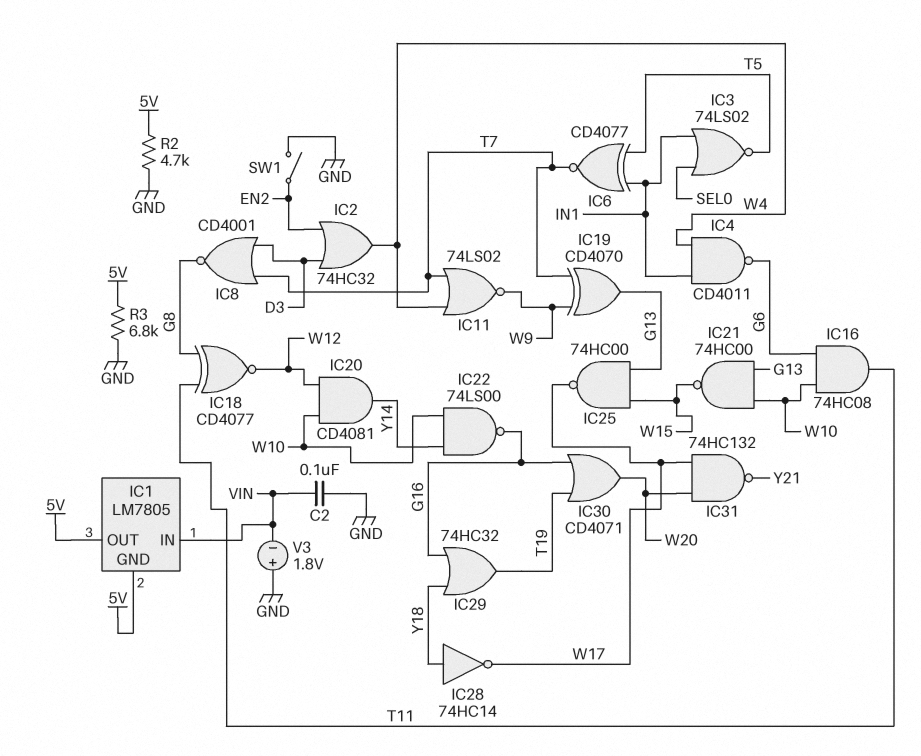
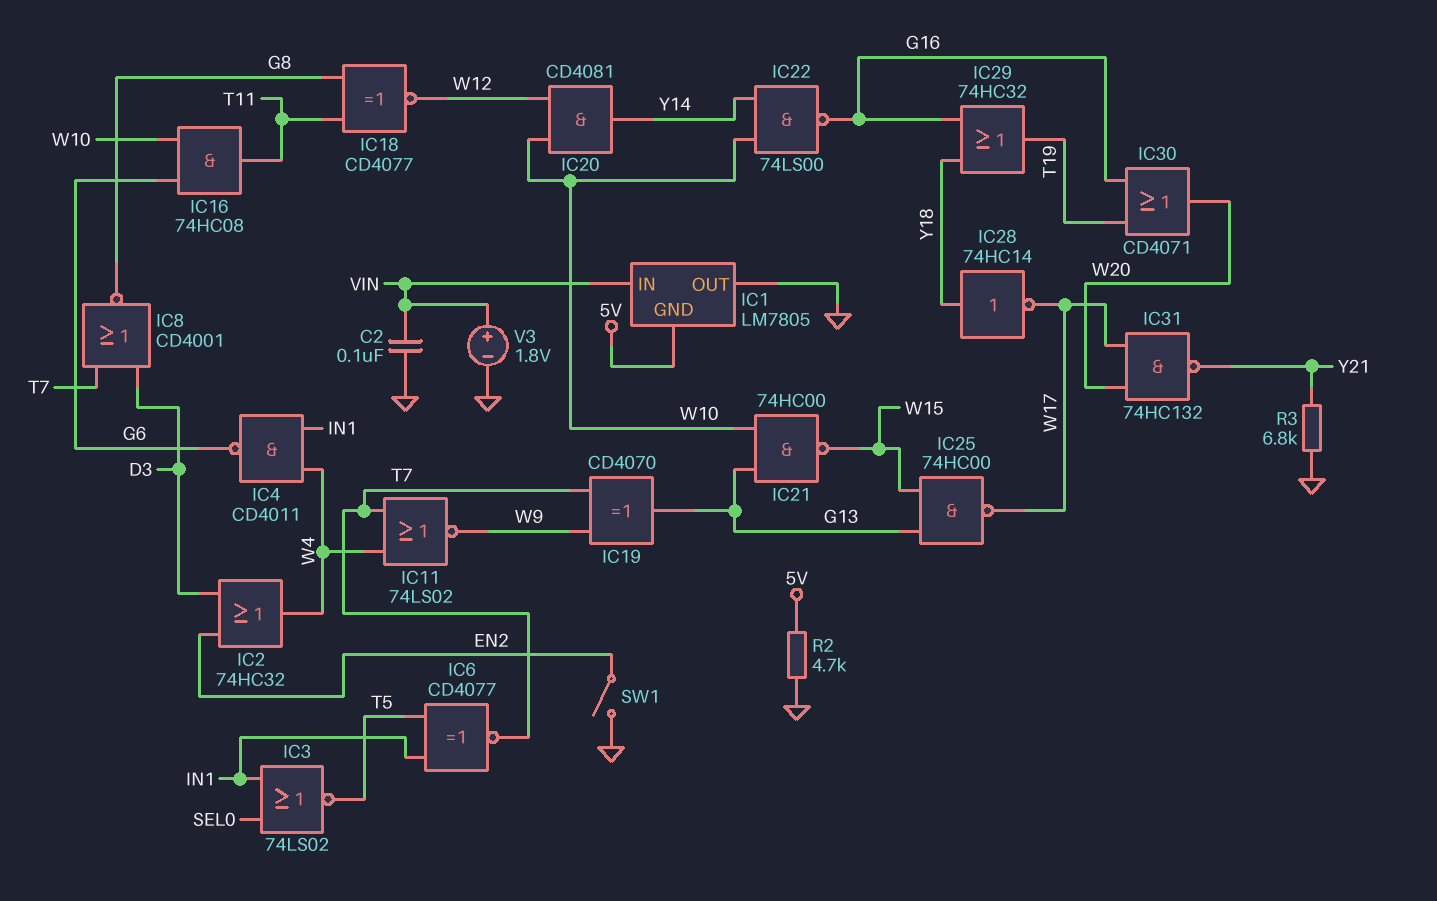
IC1 pin OUT: 5V -> GND
R3: 6.8k (5V, GND) -> 6.8k (GND, Y21)
V3: 1.8V (plus GND, minus VIN) -> 1.8V (plus VIN, minus GND)

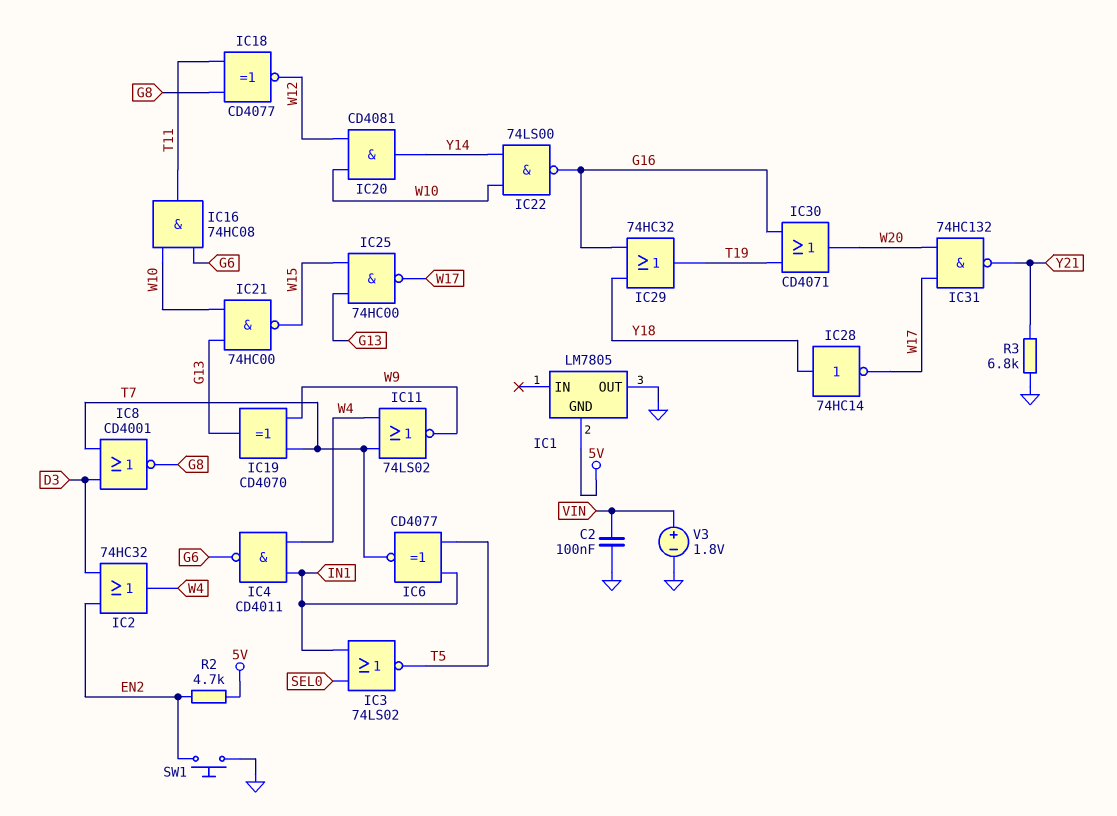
IC1 pin IN: VIN -> none
R2: 4.7k (5V, GND) -> 4.7k (5V, EN2)
SW1: switch (EN2, GND) -> button (EN2, GND)

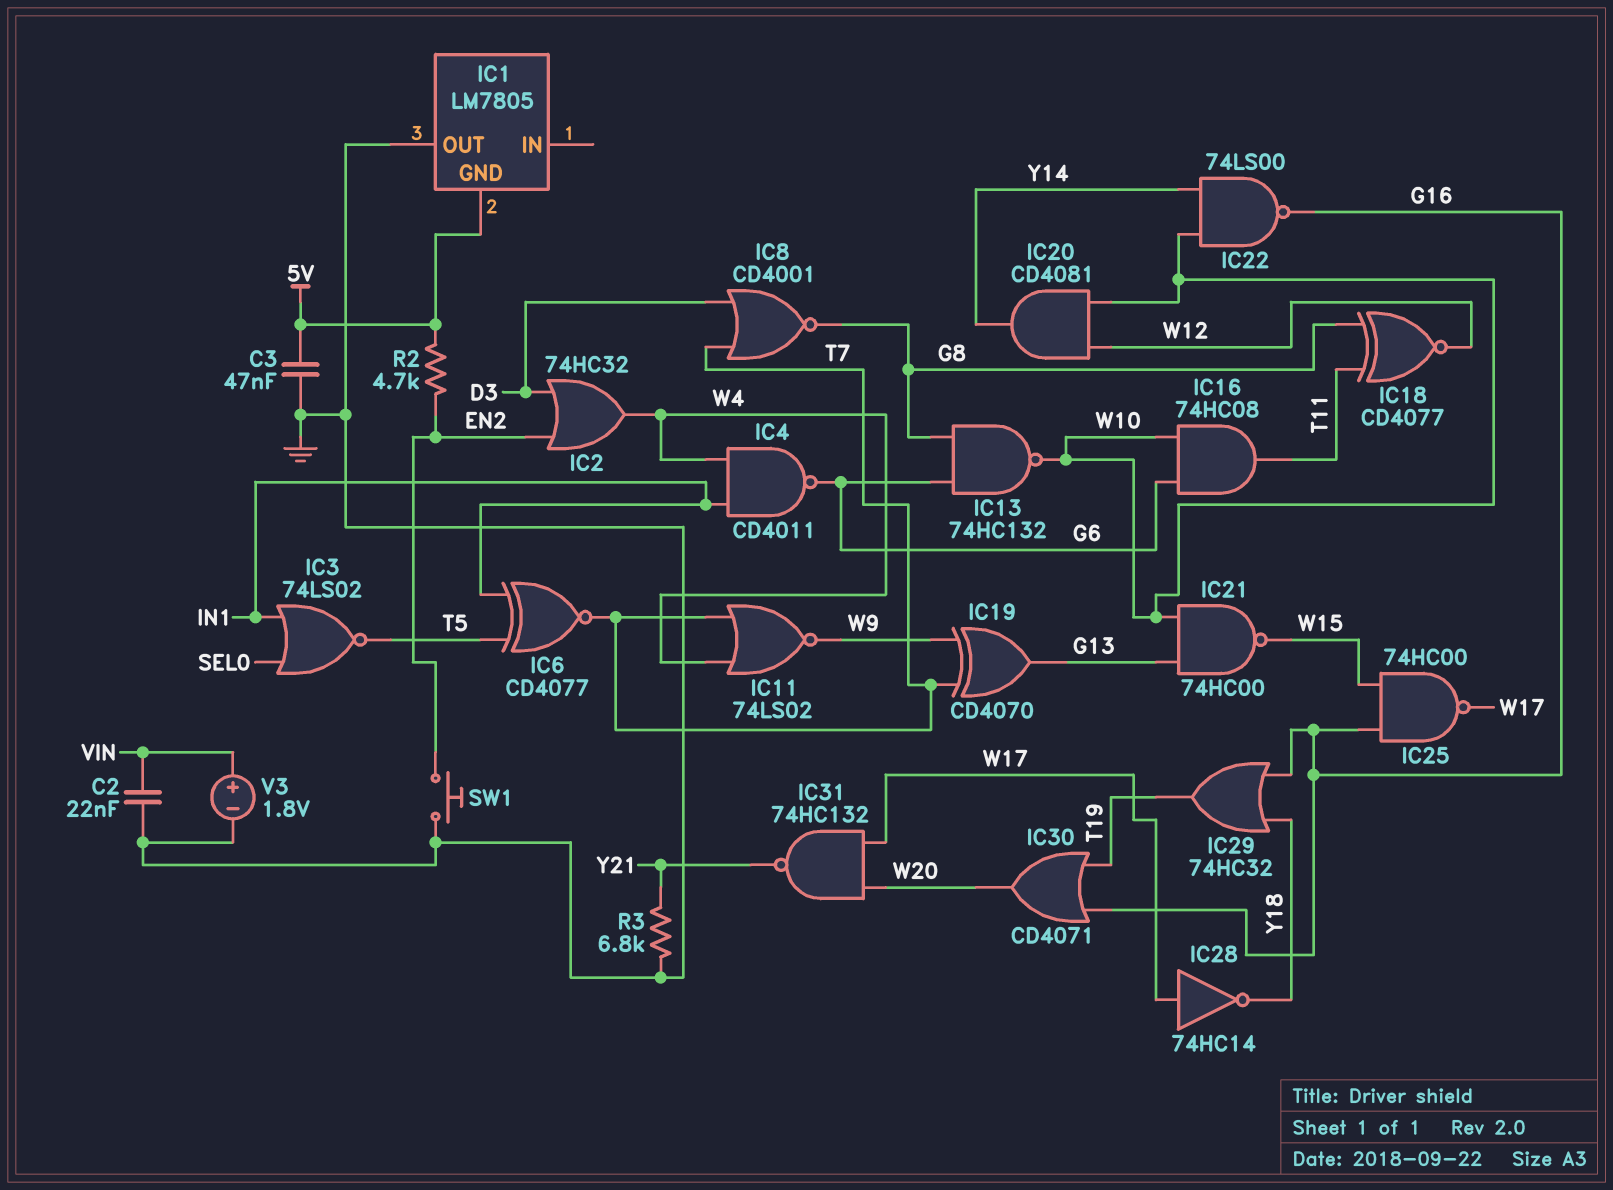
C2: 100nF (GND, VIN) -> 22nF (GND, VIN)
C3: none -> 47nF (5V, GND)
IC13: none -> NAND 74HC132 (in G6, in G8, out W10)
IC25: NAND 74HC00 (in G13, in W15, out W17) -> NAND 74HC00 (in G16, in W15, out W17)
IC28: NOT 74HC14 (in Y18, out W17) -> NOT 74HC14 (in W17, out Y18)

